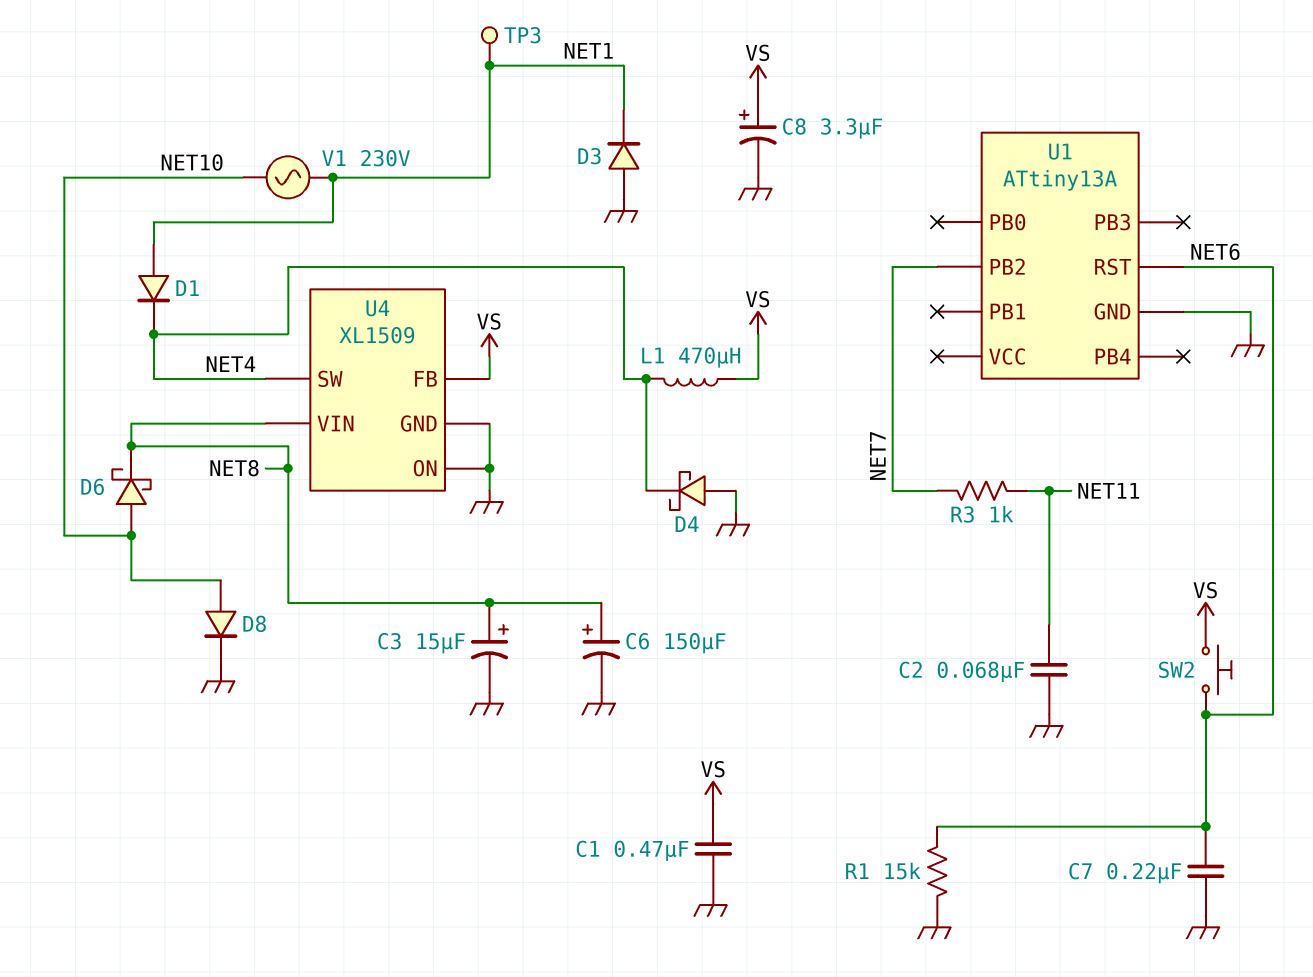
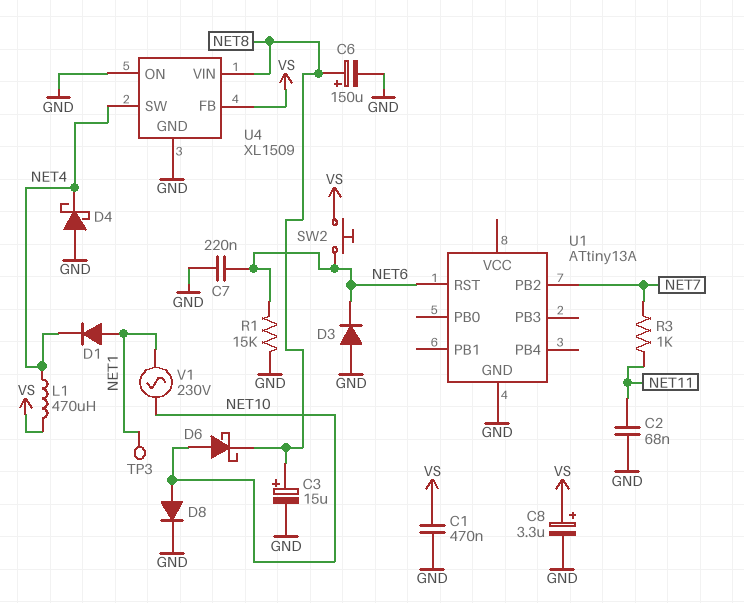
D3: diode (A GND, K NET1) -> diode (A GND, K NET6)

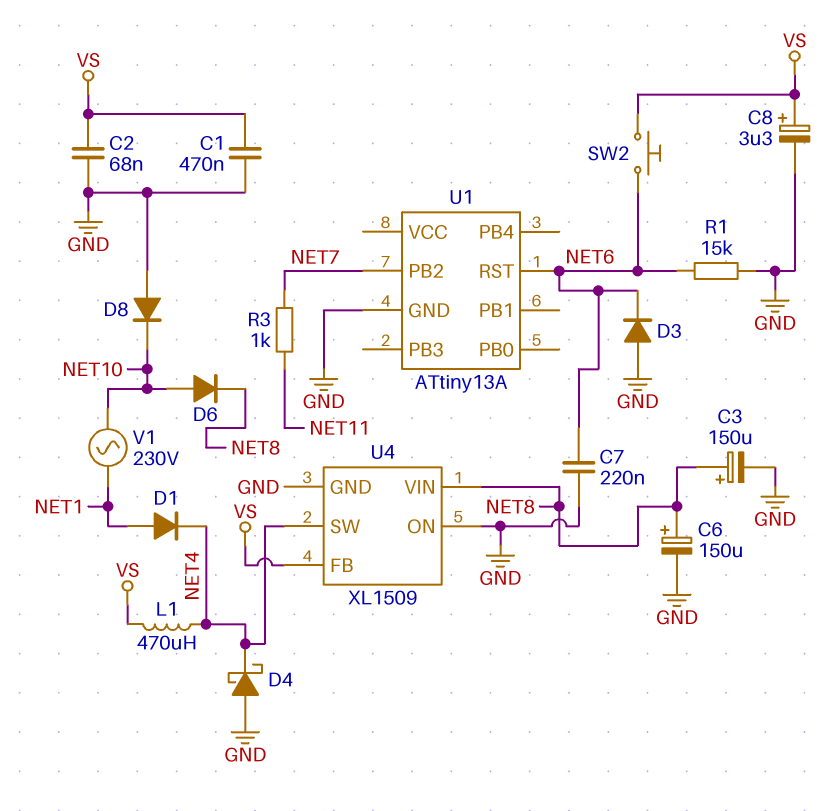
C2: 68nF (GND, NET11) -> 68nF (GND, VS)
C3: 15uF (plus NET8, minus GND) -> 150uF (plus NET8, minus GND)
D6: schottky (A NET10, K NET8) -> diode (A NET10, K NET8)
D8: diode (A NET10, K GND) -> diode (A GND, K NET10)
TP3: test point (NET1) -> none

